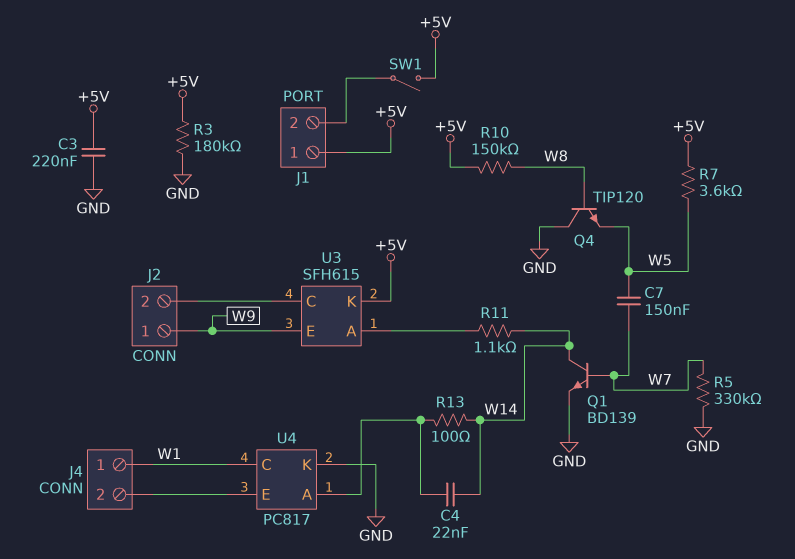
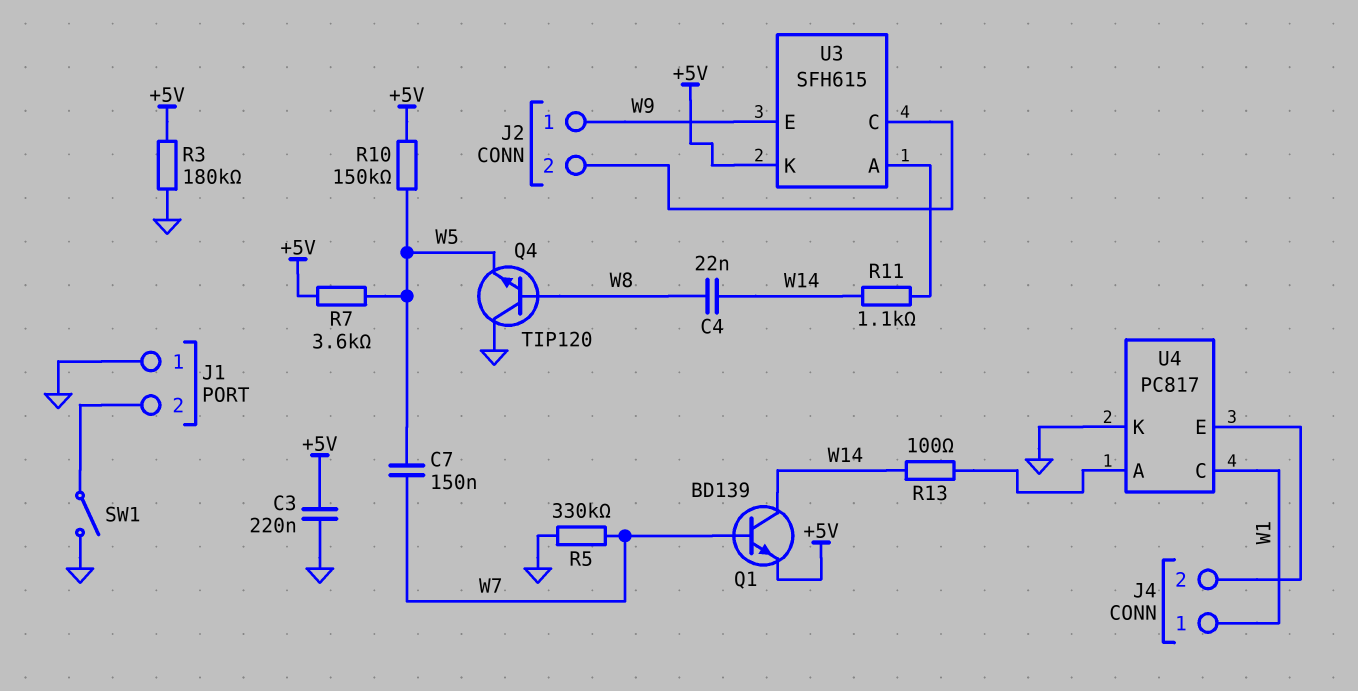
C4: 22nF (U4/A, W14) -> 22nF (W8, W14)
J1 pin 1: +5V -> GND
Q1: NPN BD139 (B W7, C W14, E GND) -> NPN BD139 (B W7, C W14, E +5V)
R10: 150k (+5V, W8) -> 150k (+5V, W5)
SW1: switch (+5V, J1/2) -> switch (GND, J1/2)

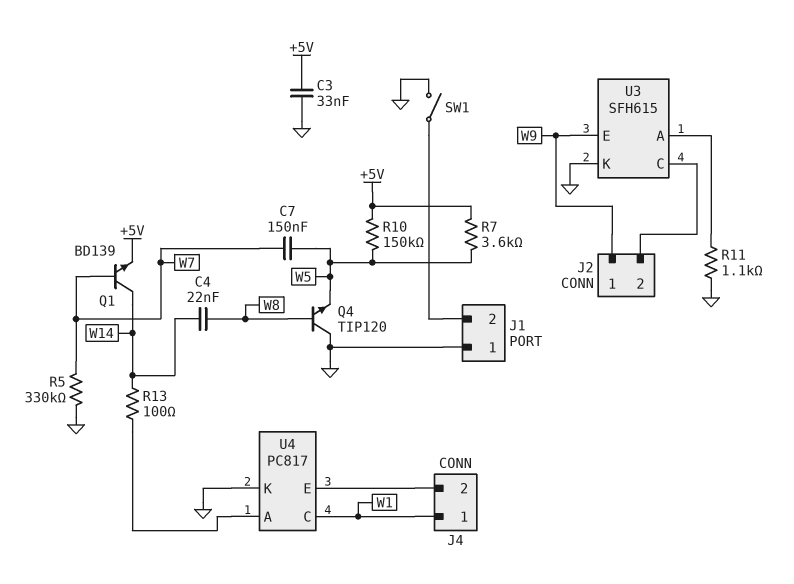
C3: 220nF (+5V, GND) -> 33nF (+5V, GND)
R3: 180k (+5V, GND) -> none
R11: 1.1k (U3/A, W14) -> 1.1k (GND, U3/A)
U3 pin K: +5V -> GND

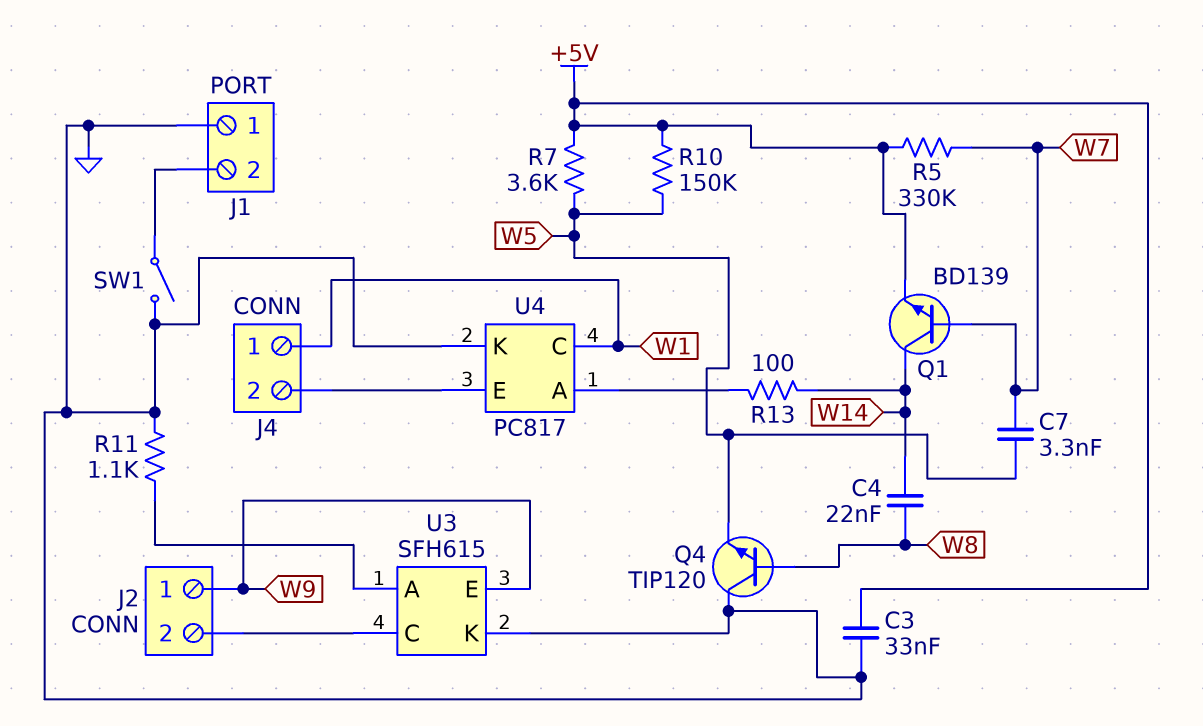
C7: 150nF (W5, W7) -> 3.3nF (W5, W7)
R5: 330k (GND, W7) -> 330k (+5V, W7)

